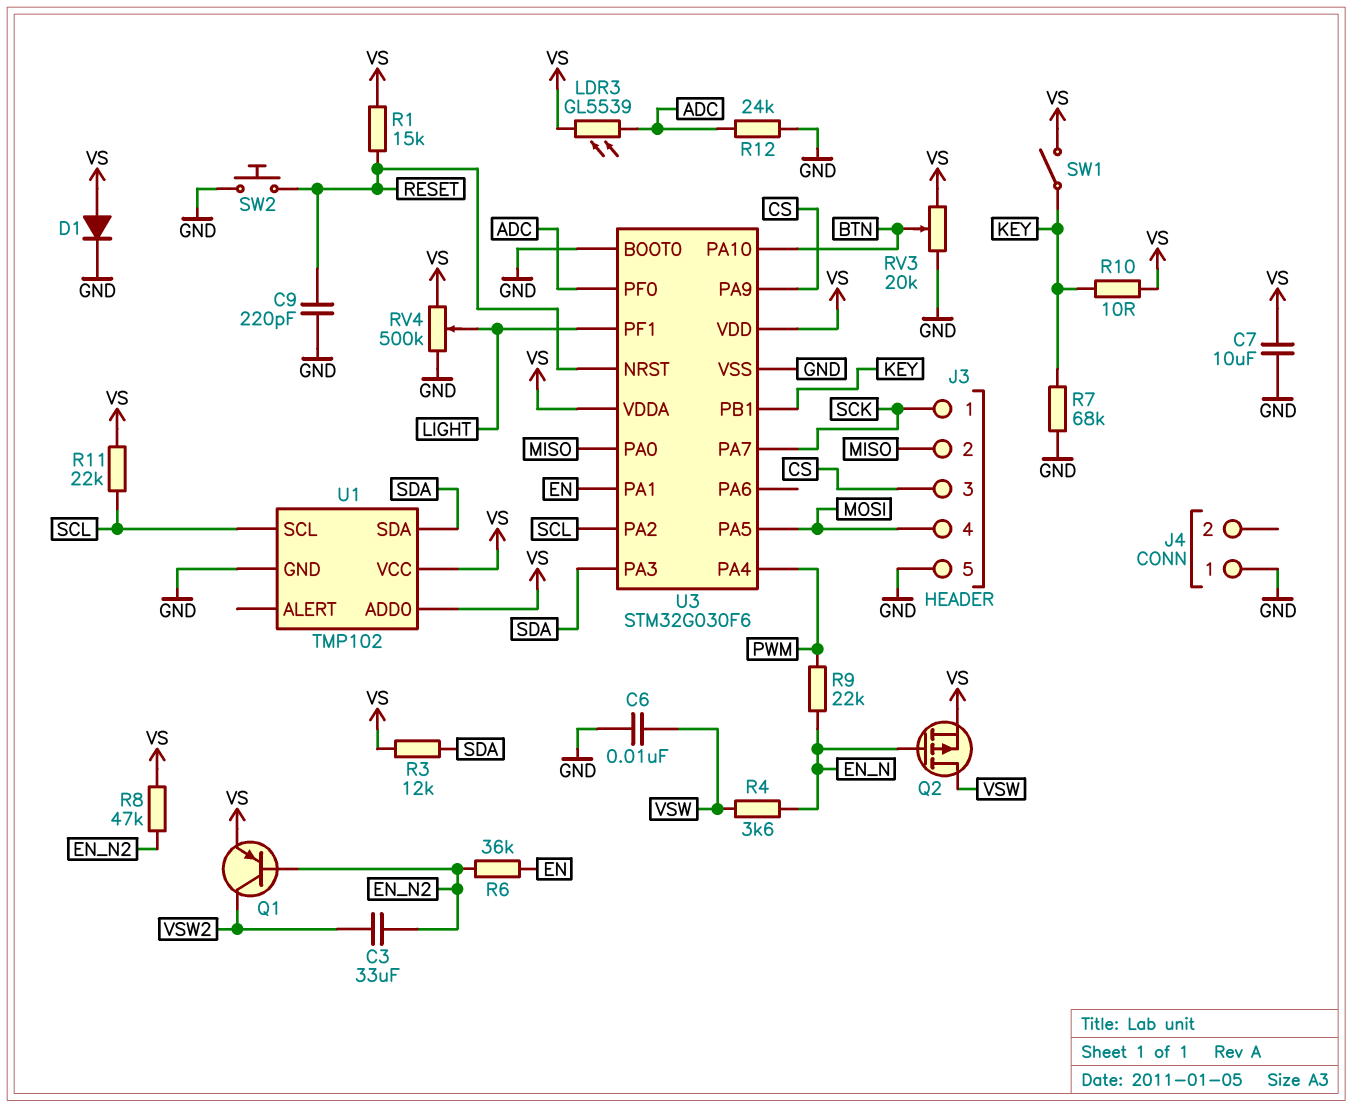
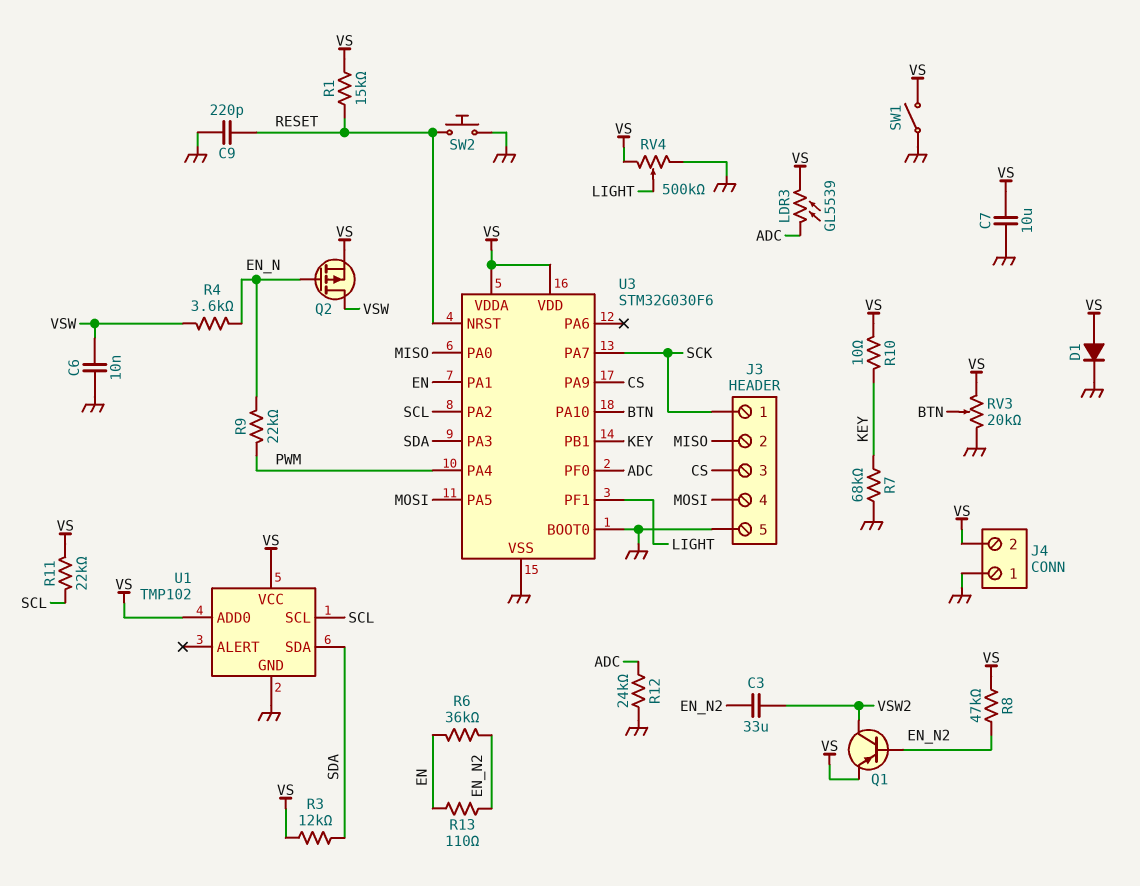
J4 pin 2: none -> VS
R13: none -> 110 (EN, EN_N2)
SW1: switch (KEY, VS) -> switch (GND, VS)

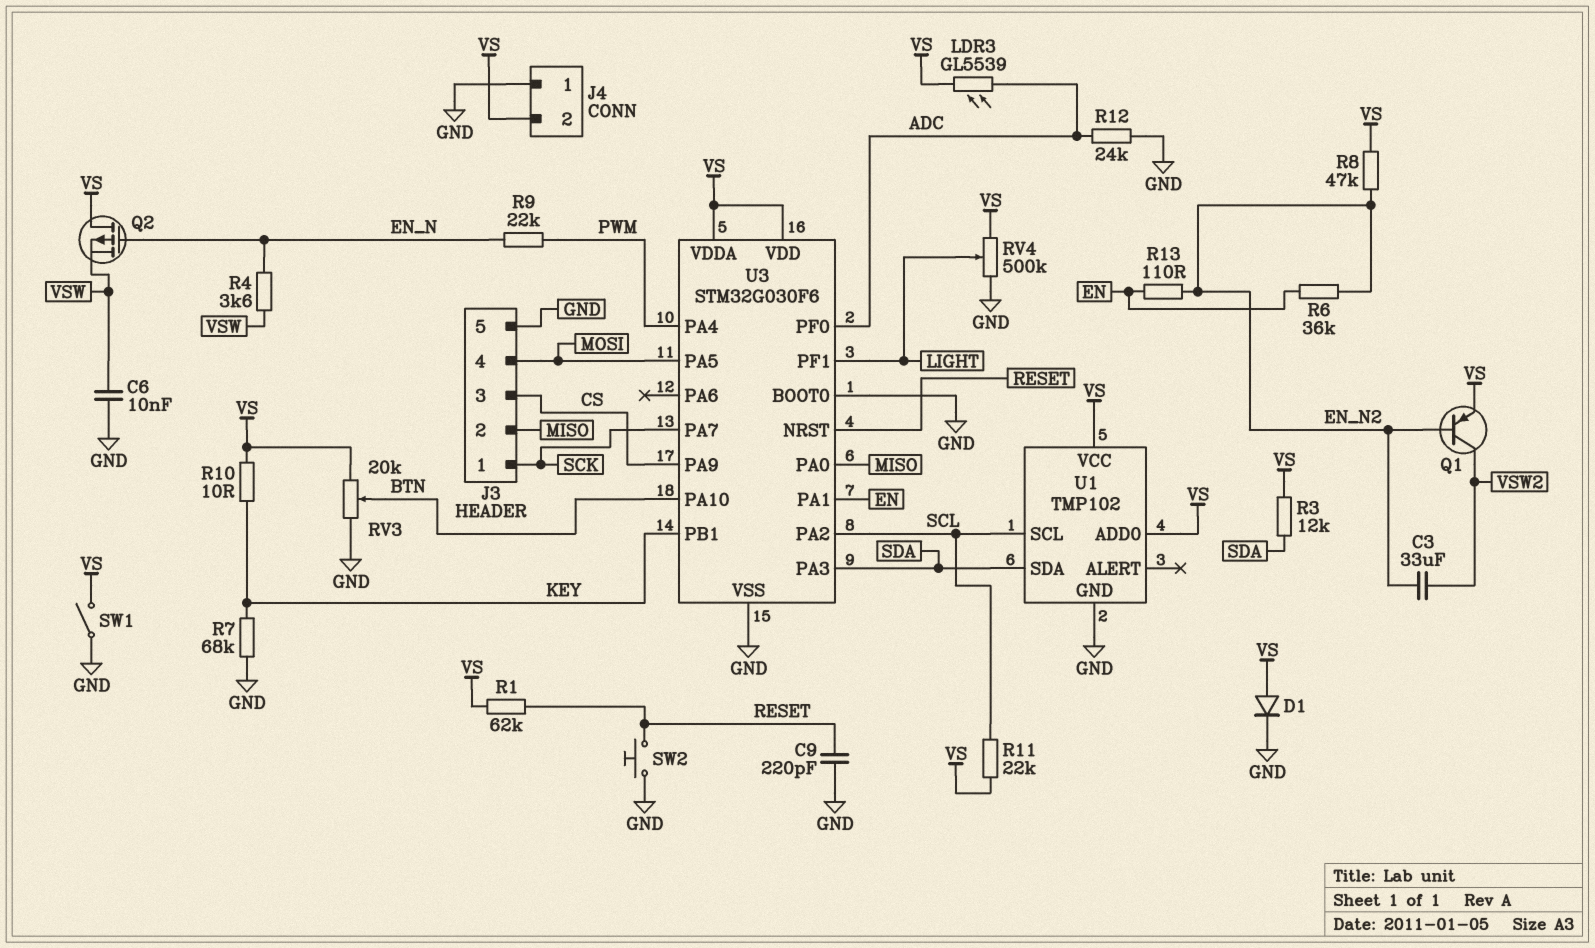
C7: 10uF (GND, VS) -> none
Q2: PMOS (G EN_N, D VSW, S VS) -> PMOS (G EN_N, D VS, S VSW)
R1: 15k (RESET, VS) -> 62k (RESET, VS)

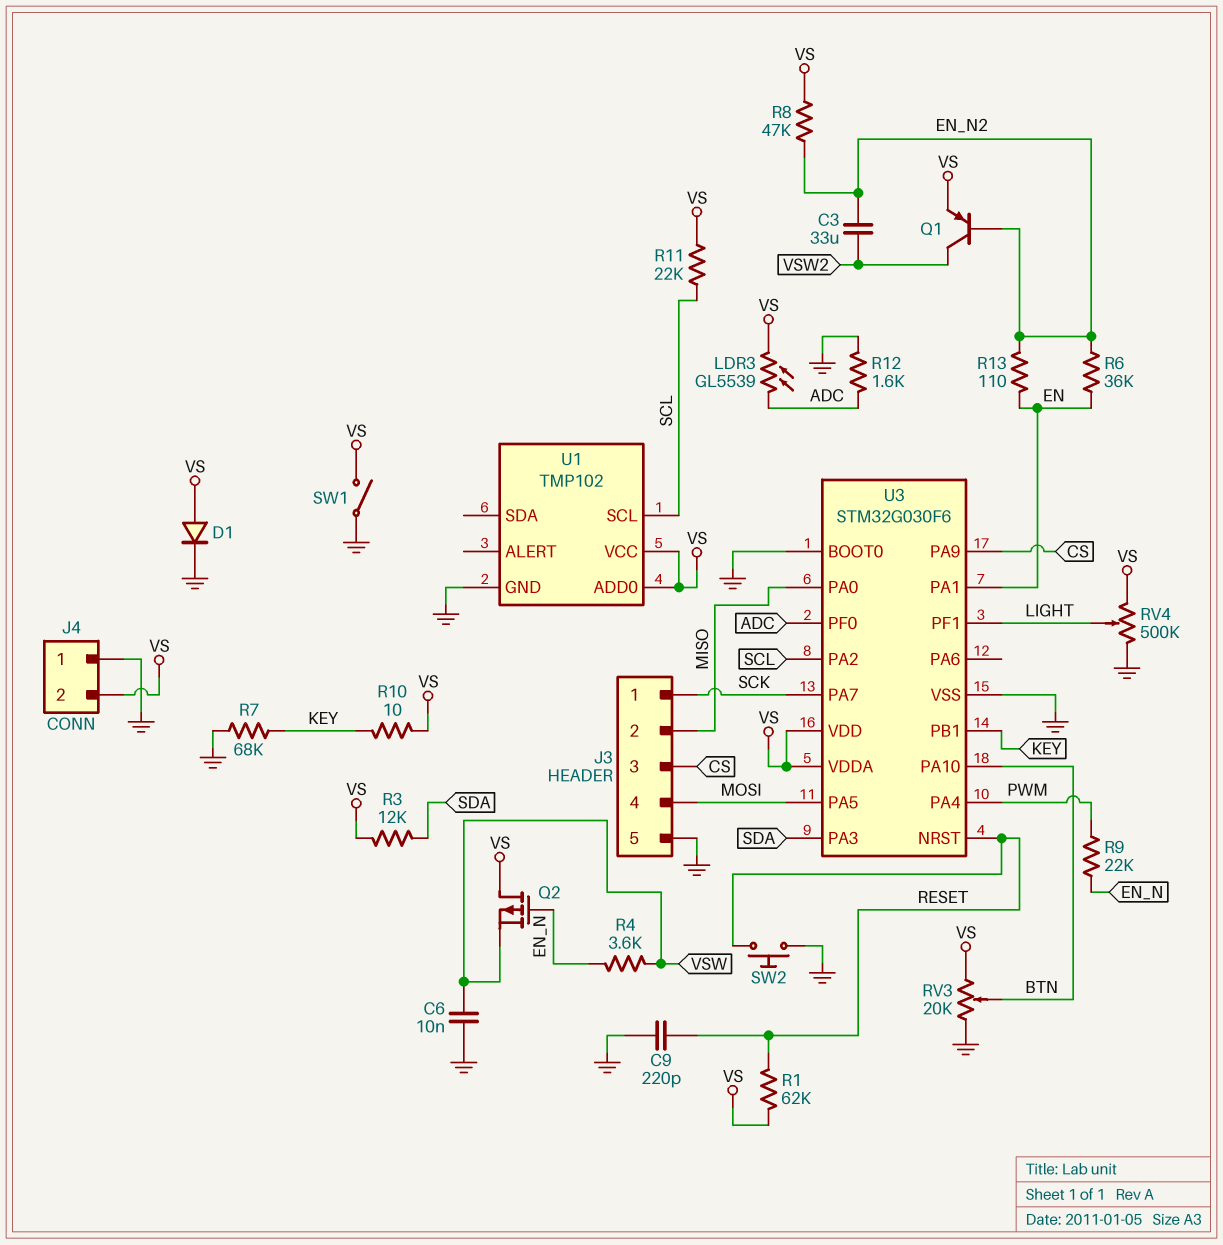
R12: 24k (ADC, GND) -> 1.6k (ADC, GND)
U1 pin SDA: SDA -> none

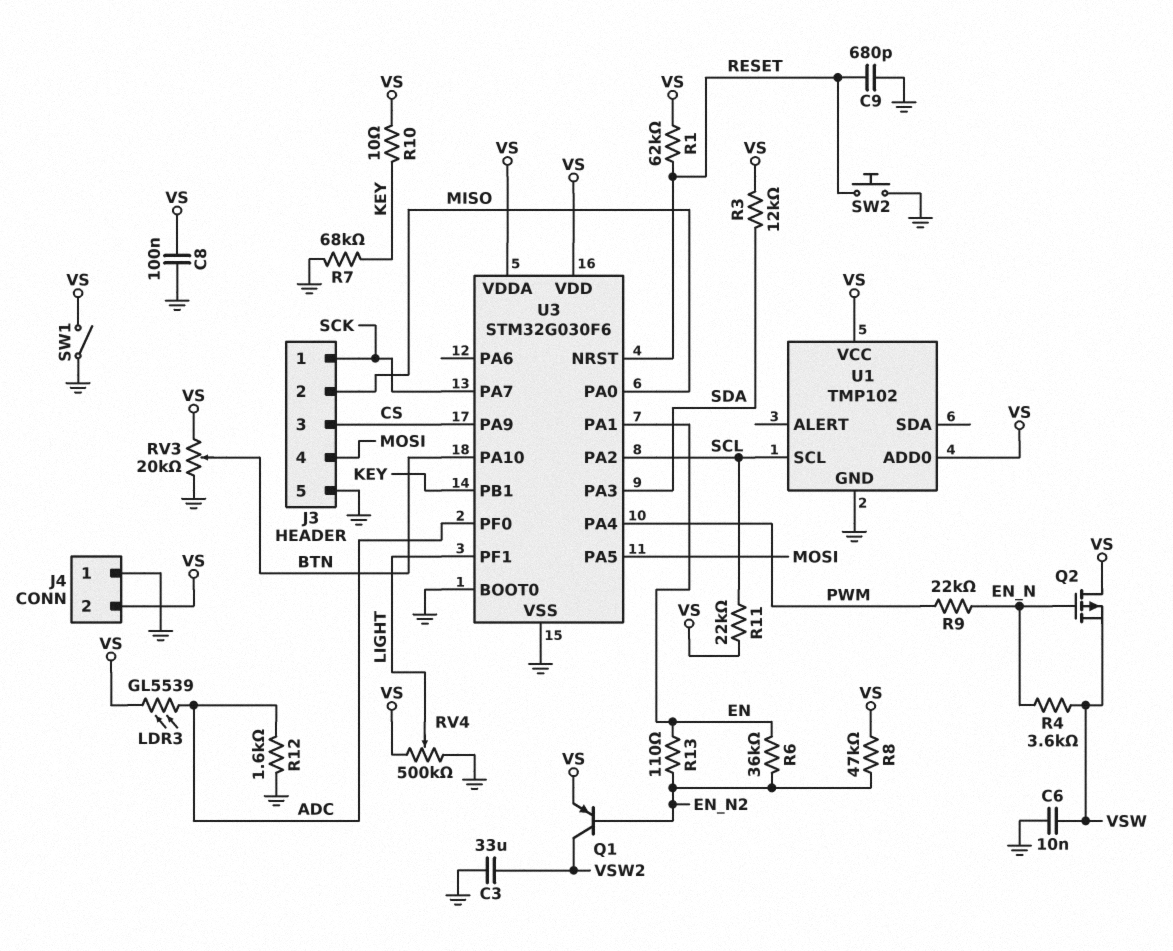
C3: 33uF (EN_N2, VSW2) -> 33uF (GND, VSW2)
C8: none -> 100nF (GND, VS)
C9: 220pF (GND, RESET) -> 680pF (GND, RESET)
D1: diode (A VS, K GND) -> none

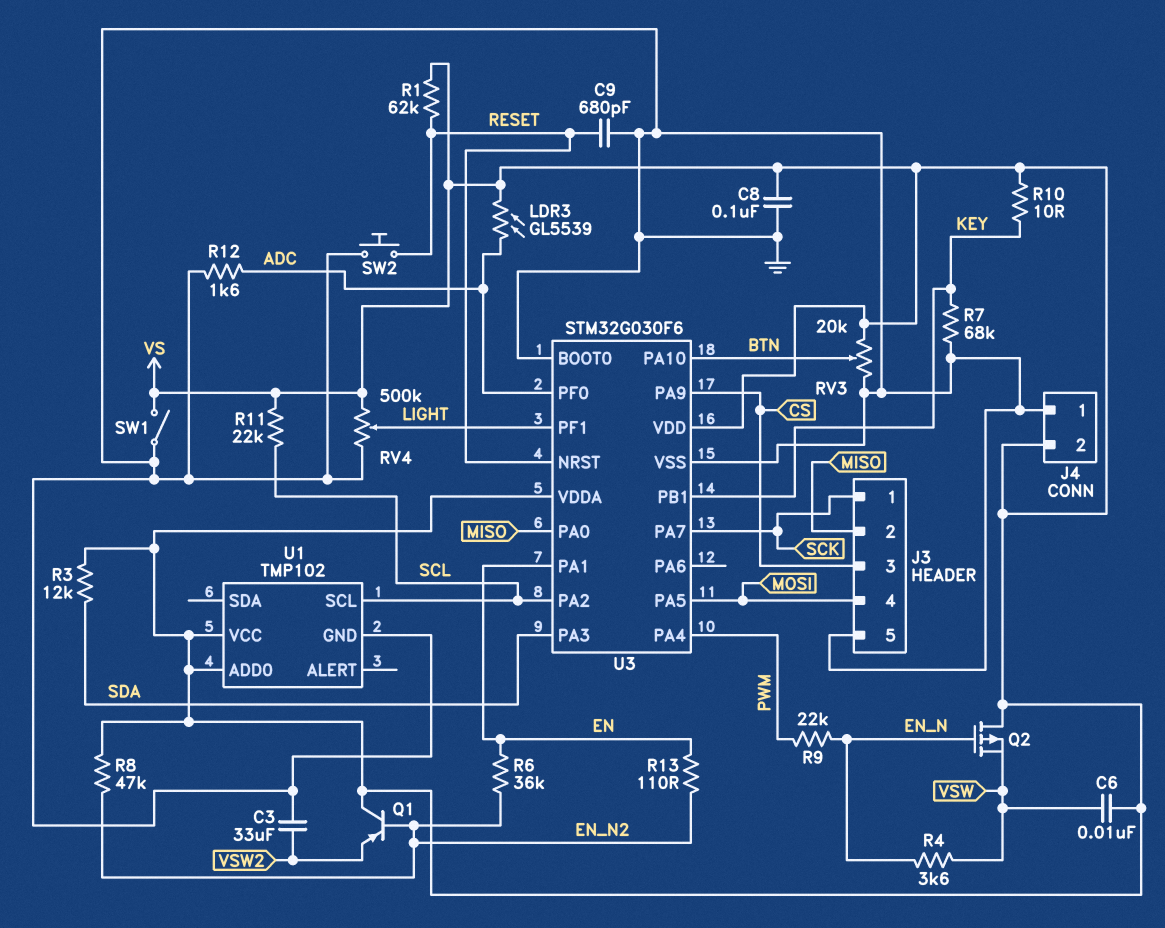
C6: 10nF (GND, VSW) -> 10nF (VS, VSW)
Q1: PNP (B EN_N2, C VSW2, E VS) -> PNP (B EN_N2, C VS, E VSW2)

